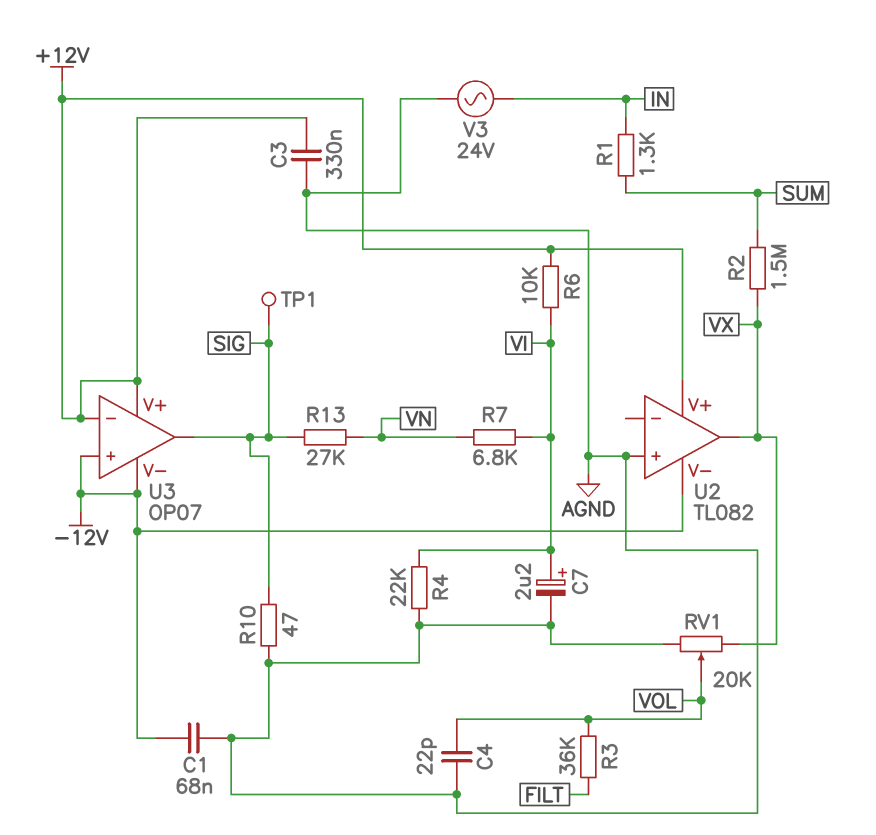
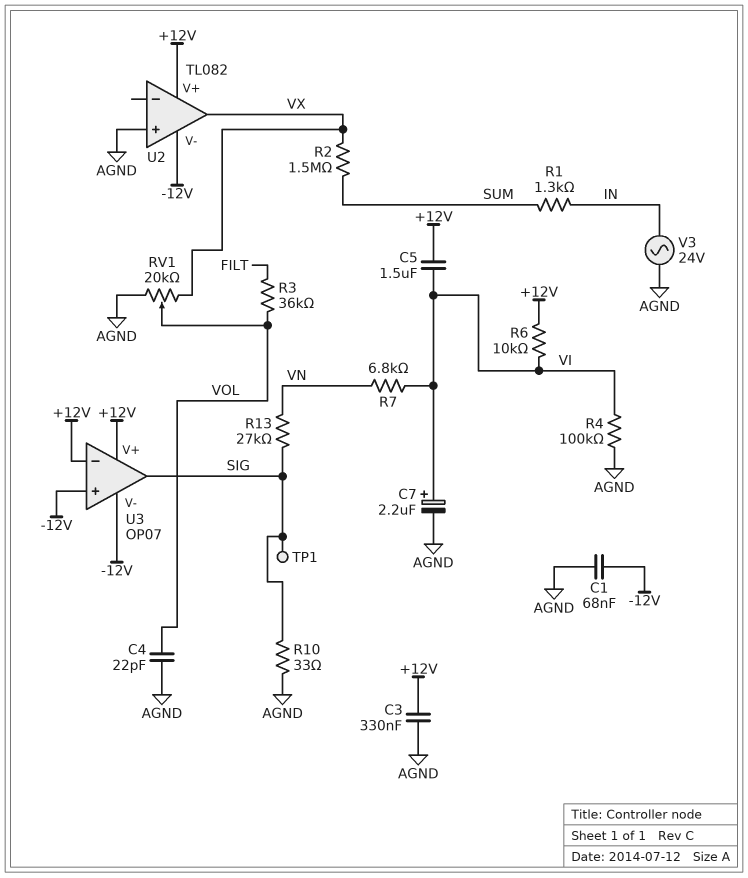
C5: none -> 1.5uF (+12V, VI)
R4: 22k (AGND, VI) -> 100k (AGND, VI)
R10: 47 (AGND, SIG) -> 33 (AGND, SIG)

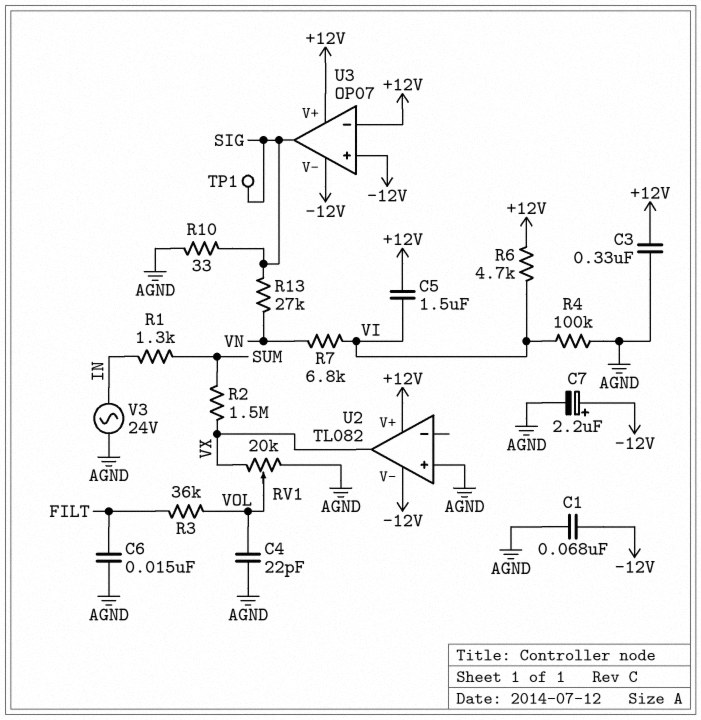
C6: none -> 15nF (AGND, FILT)
C7: 2.2uF (plus VI, minus AGND) -> 2.2uF (plus -12V, minus AGND)
R6: 10k (+12V, VI) -> 4.7k (+12V, VI)

